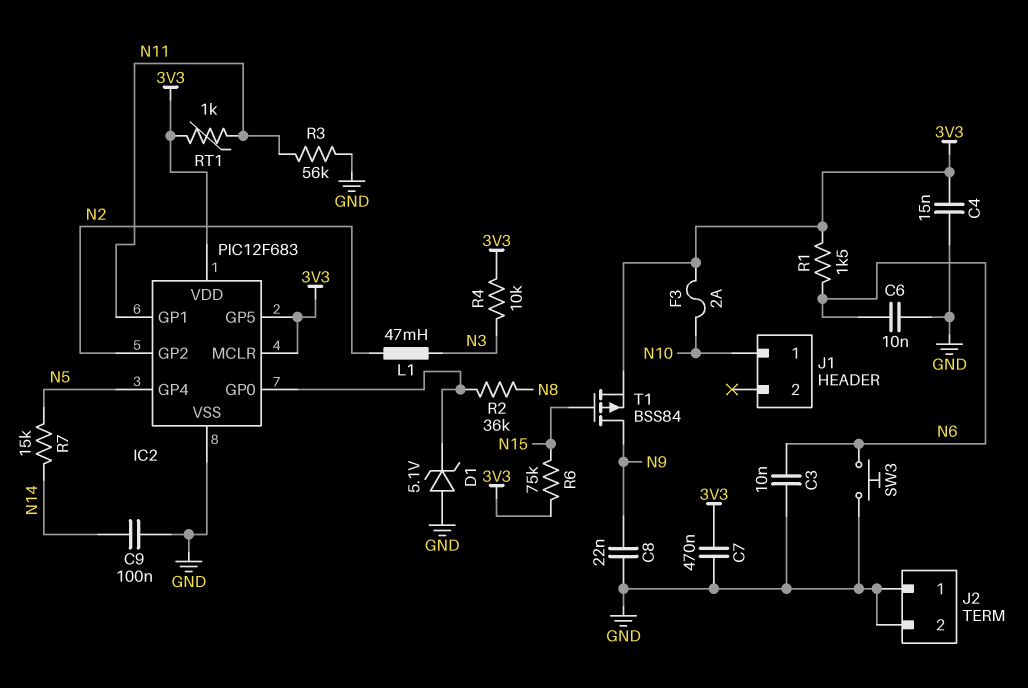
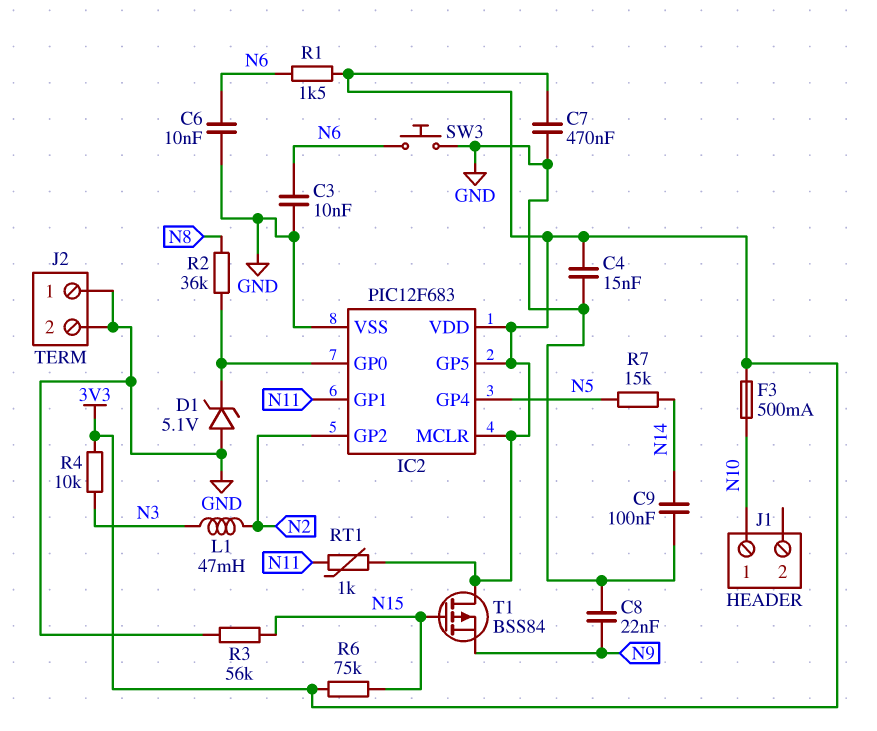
F3: 2A (3V3, N10) -> 500mA (3V3, N10)
R3: 56k (GND, N11) -> 56k (GND, N15)
T1: PMOS BSS84 (G N15, D N9, S 3V3) -> PMOS BSS84 (G N15, D 3V3, S N9)

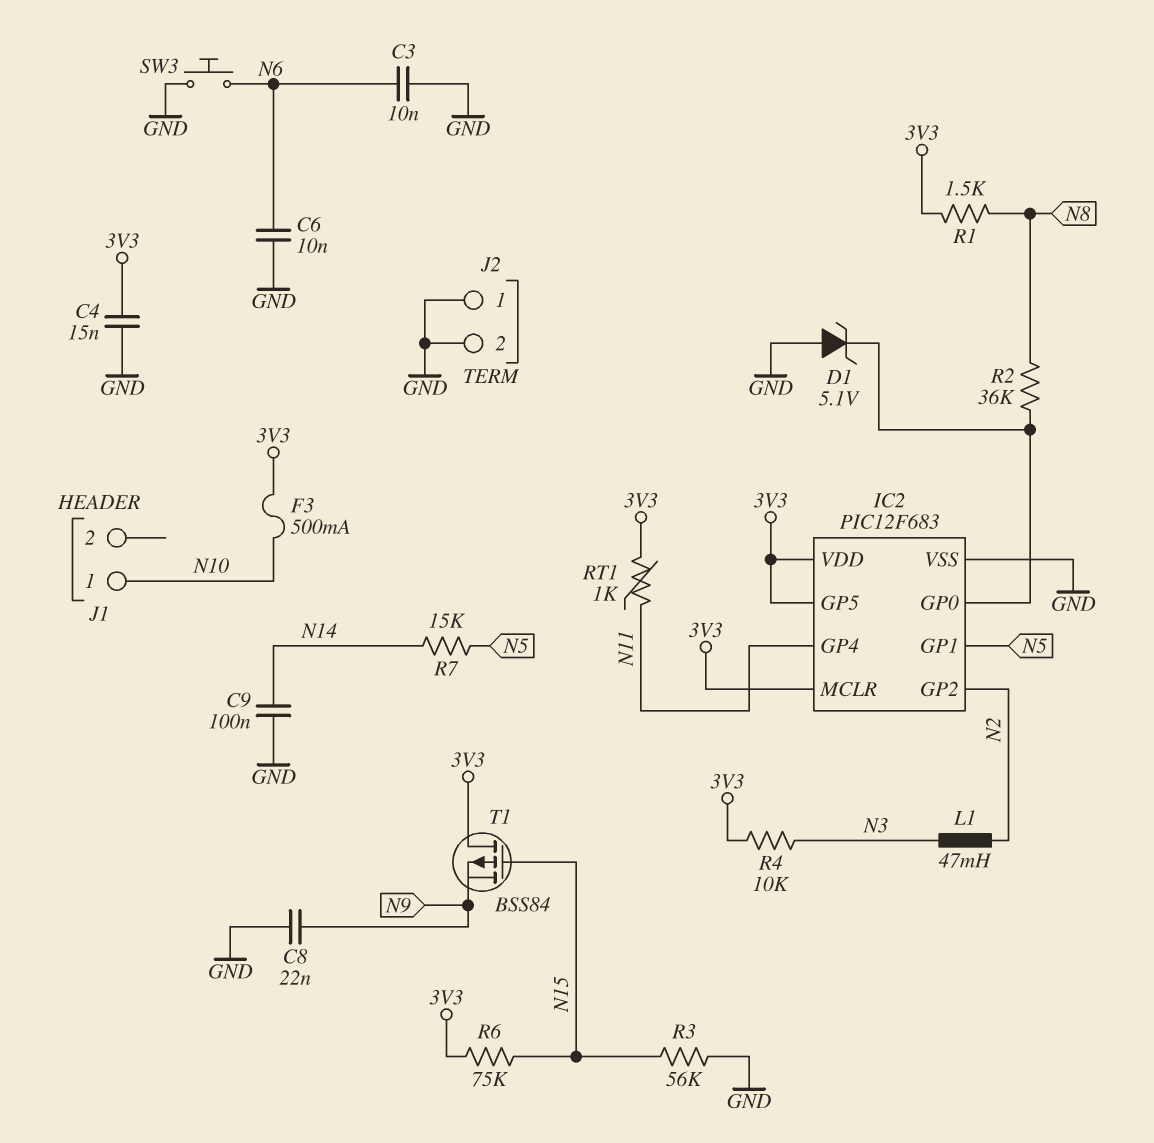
C7: 470nF (3V3, GND) -> none
IC2 pin GP1: N11 -> N5
IC2 pin GP4: N5 -> N11
R1: 1.5k (3V3, N6) -> 1.5k (3V3, N8)

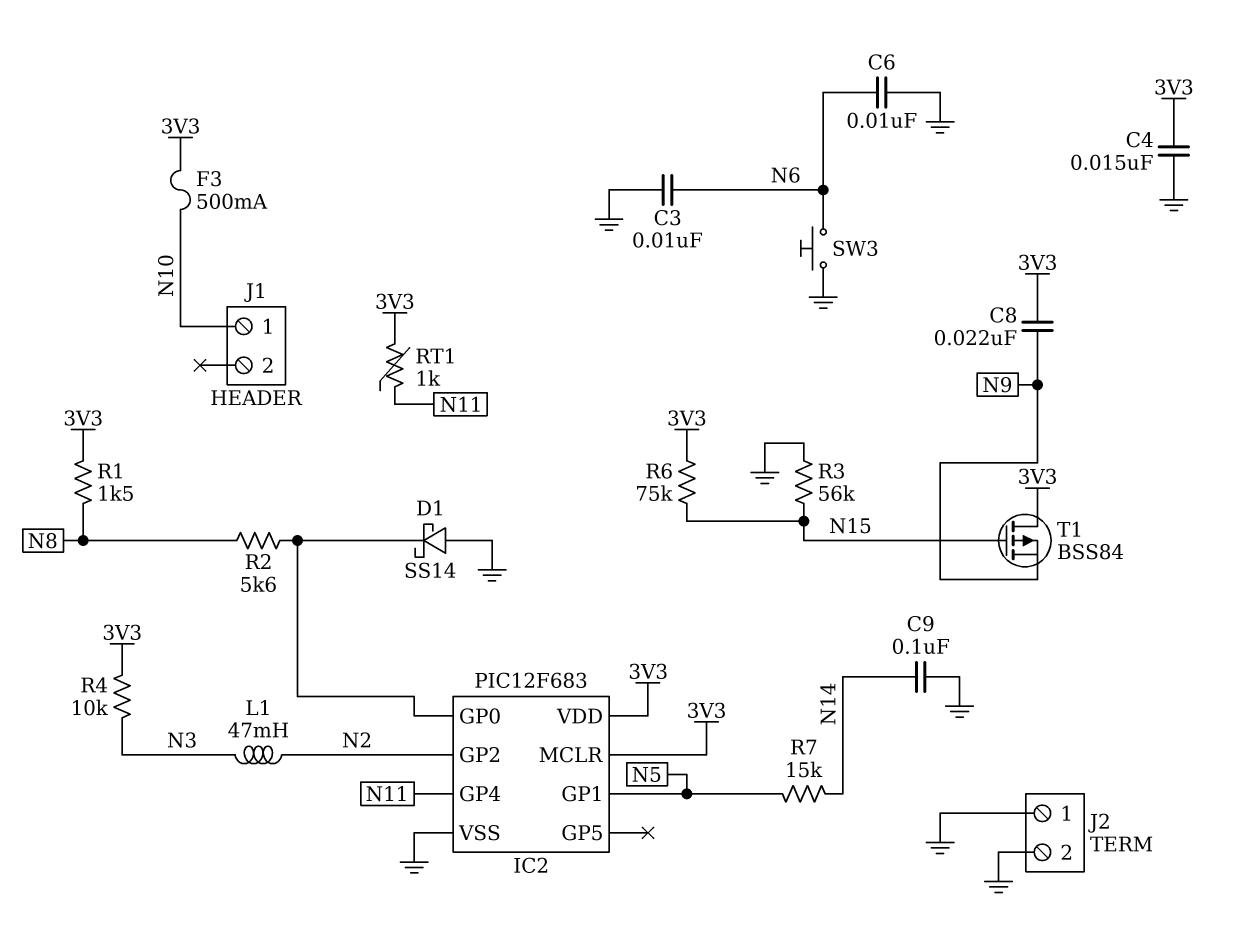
C8: 22nF (GND, N9) -> 22nF (3V3, N9)
D1: zener 5.1V (A GND, K IC2/GP0) -> schottky SS14 (A GND, K IC2/GP0)
IC2 pin GP5: 3V3 -> none
R2: 36k (IC2/GP0, N8) -> 5.6k (IC2/GP0, N8)

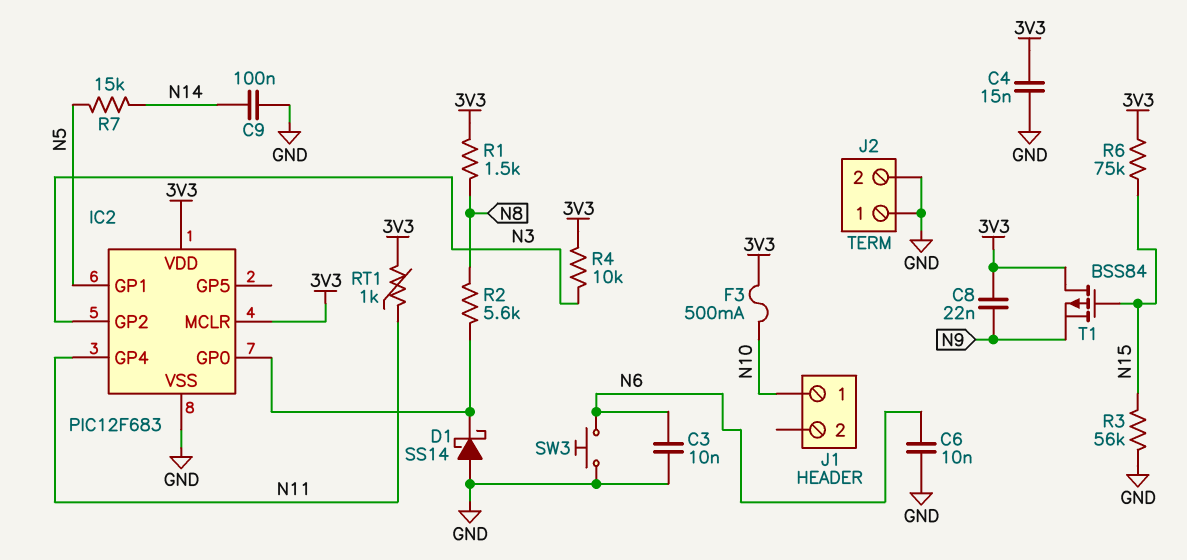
IC2 pin GP2: N2 -> N3
L1: 47mH (N2, N3) -> none

